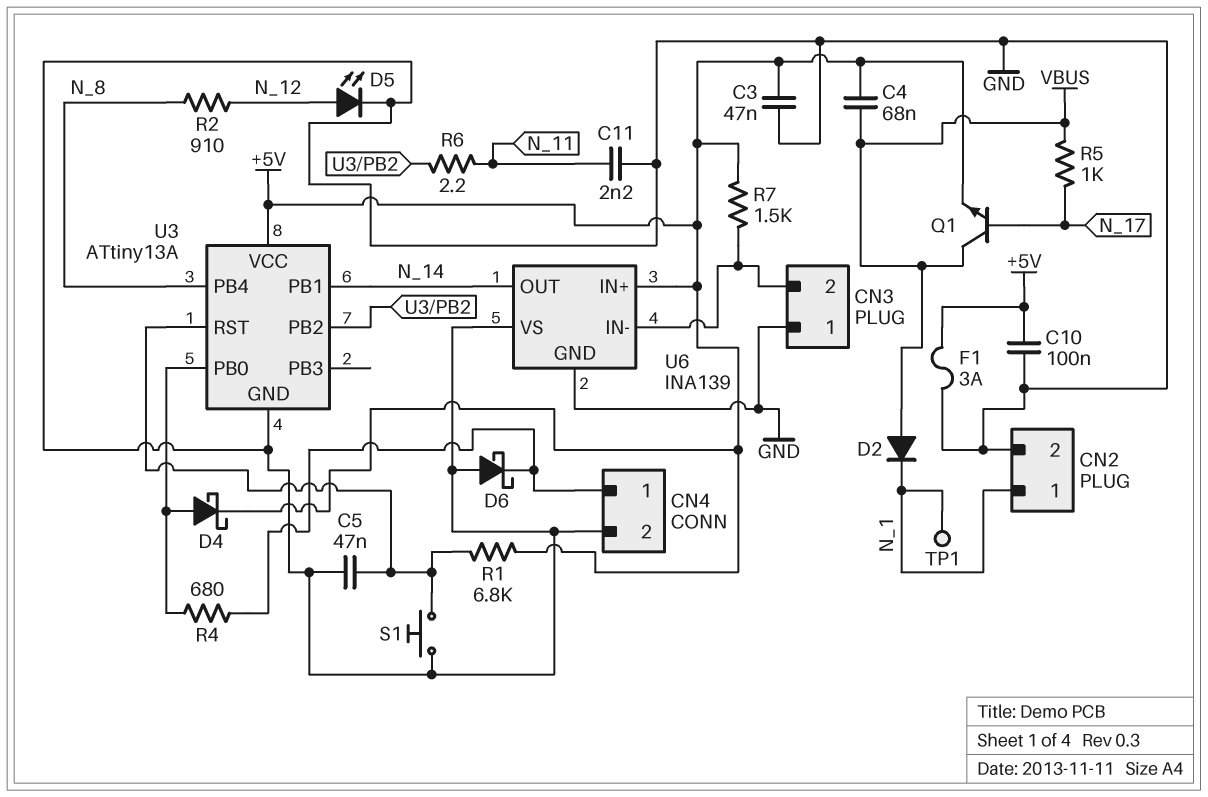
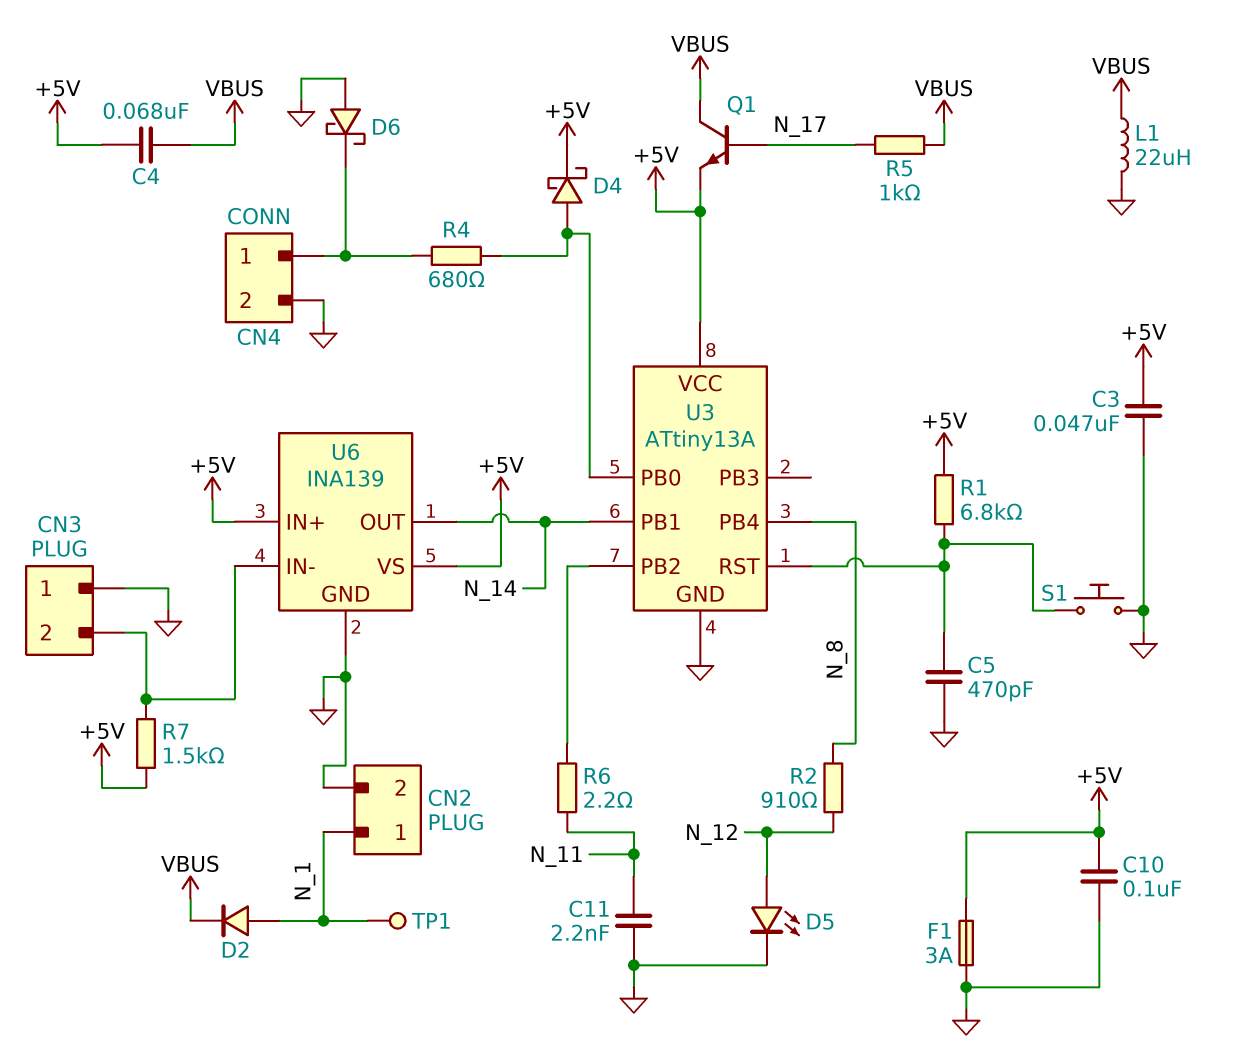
C5: 47nF (GND, U3/RST) -> 470pF (GND, U3/RST)
D2: diode (A VBUS, K N_1) -> diode (A N_1, K VBUS)
L1: none -> 22uH (GND, VBUS)
U6 pin VS: GND -> +5V

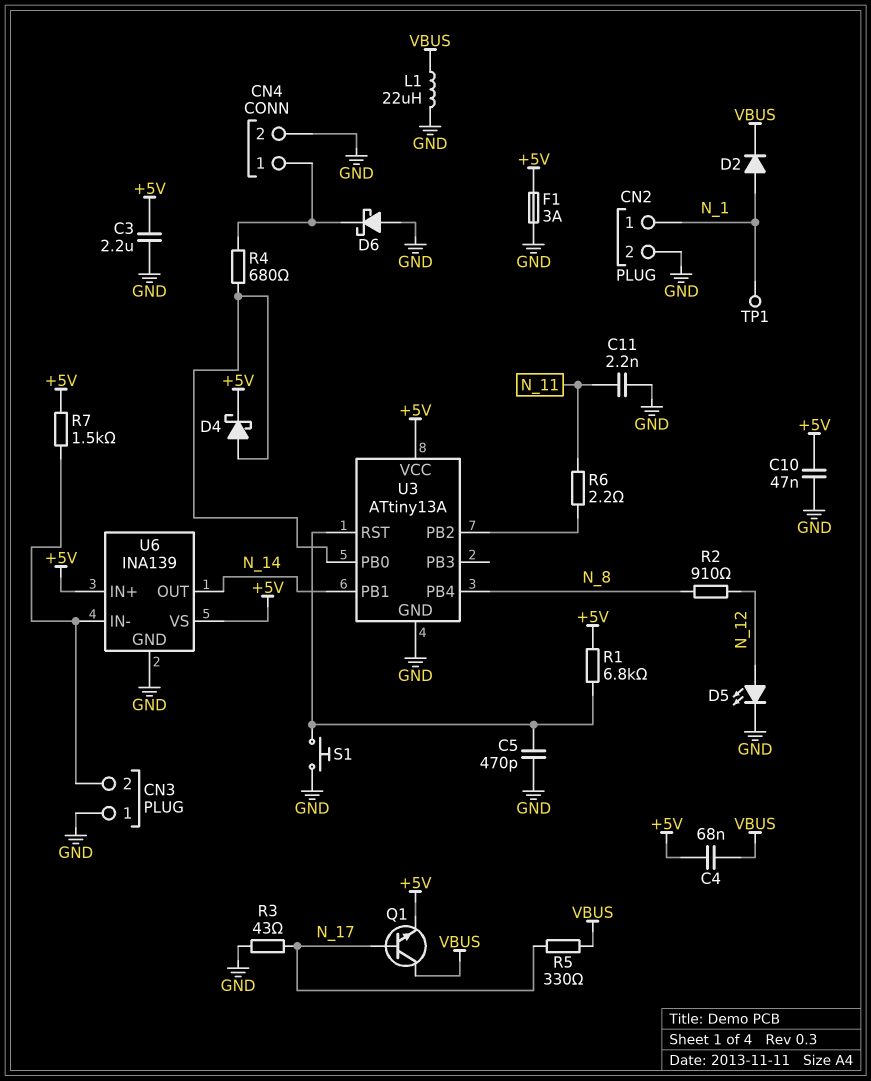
C3: 47nF (+5V, GND) -> 2.2uF (+5V, GND)
C10: 100nF (+5V, GND) -> 47nF (+5V, GND)
R3: none -> 43 (GND, N_17)
R5: 1k (N_17, VBUS) -> 330 (N_17, VBUS)

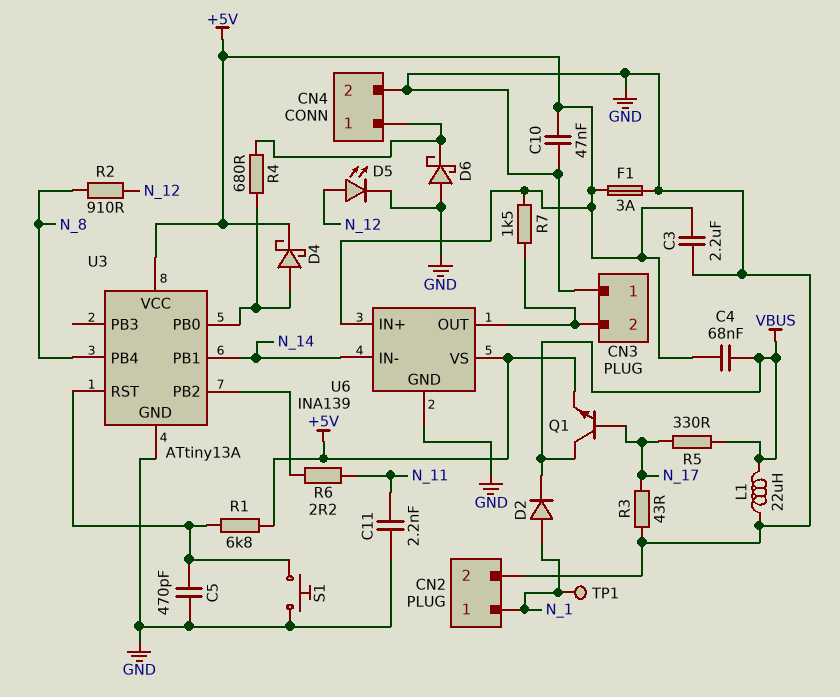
U6 pin IN-: CN3/2 -> N_14
U6 pin OUT: N_14 -> CN3/2

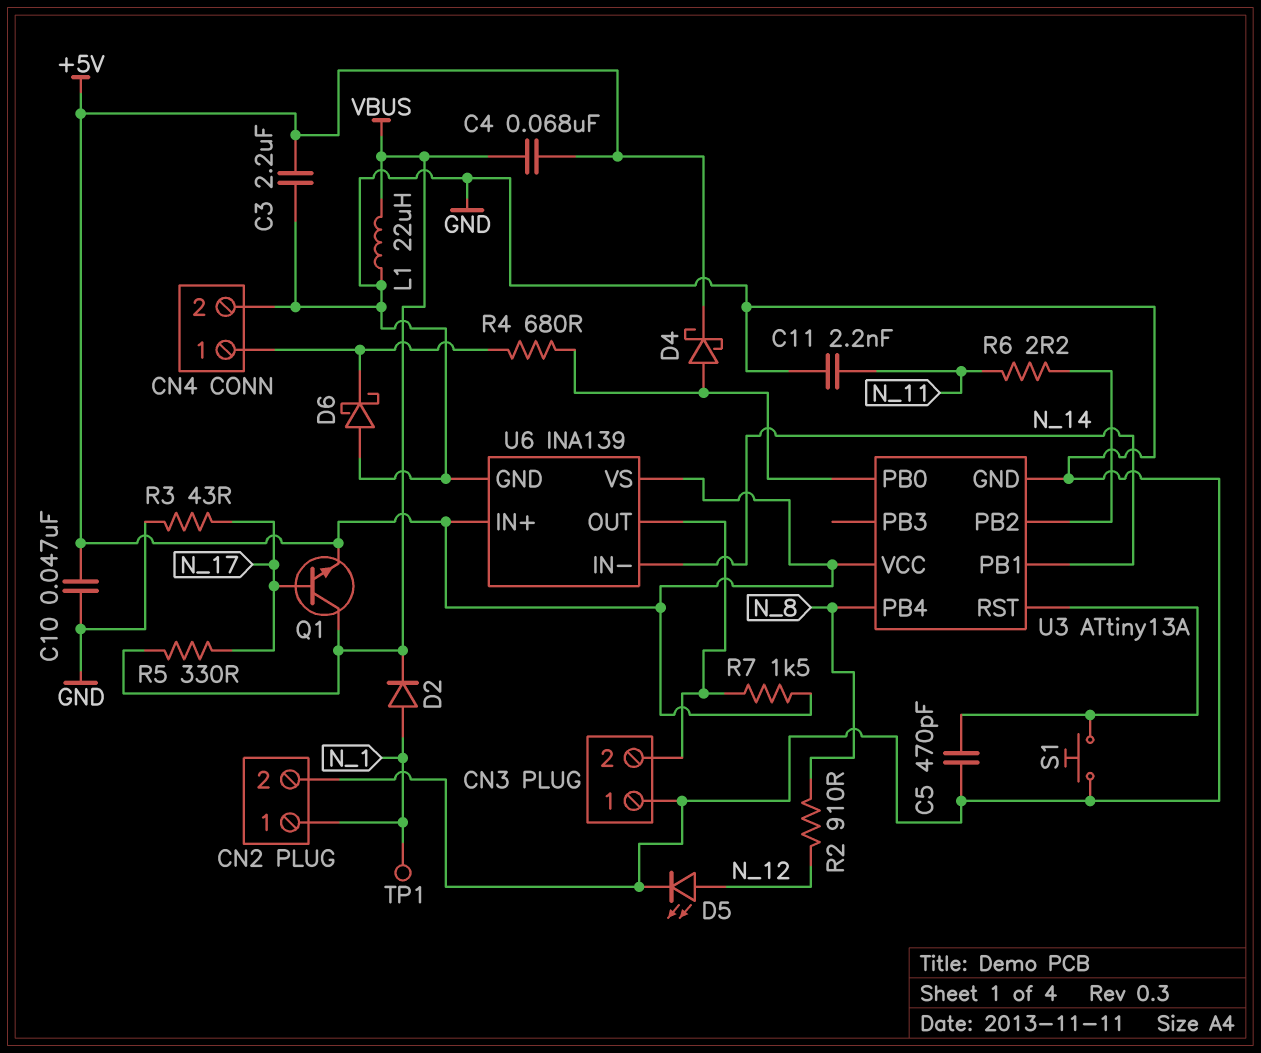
F1: 3A (+5V, GND) -> none
R1: 6.8k (+5V, U3/RST) -> none

